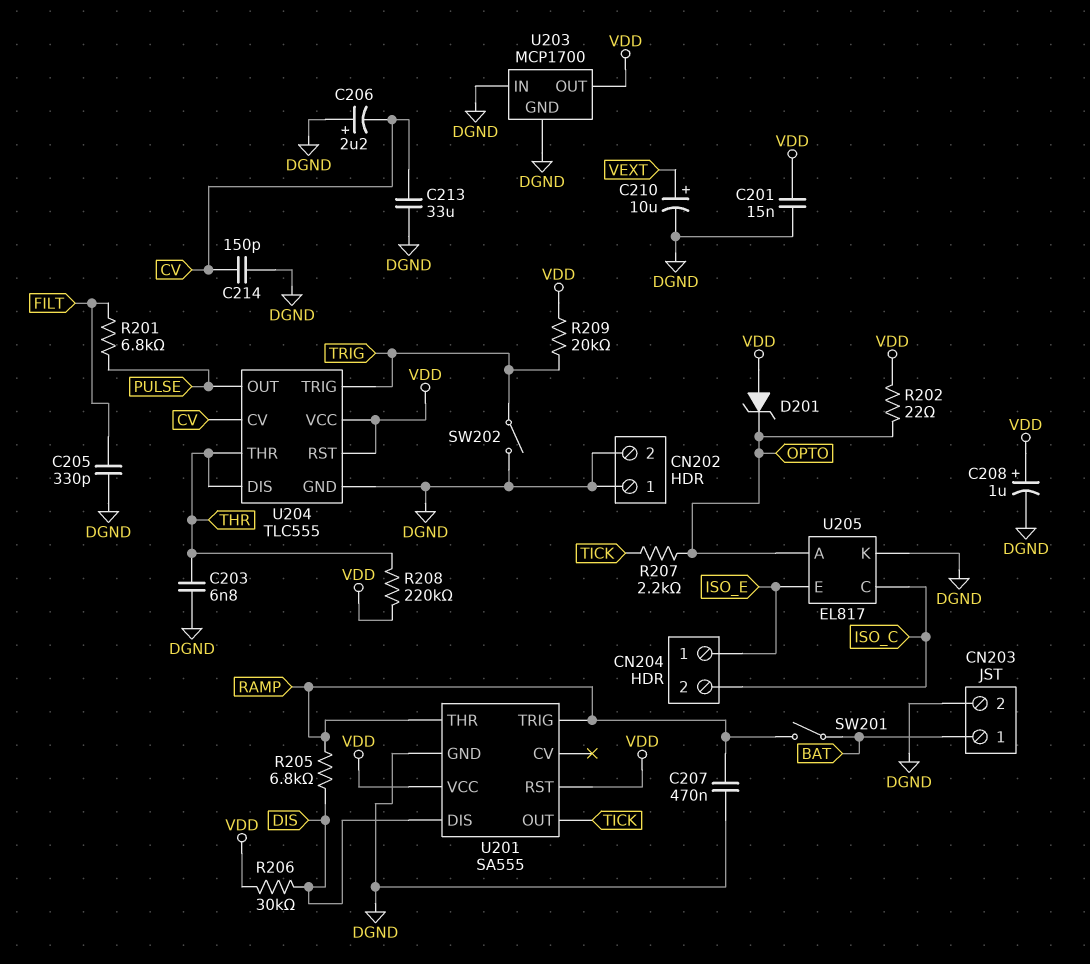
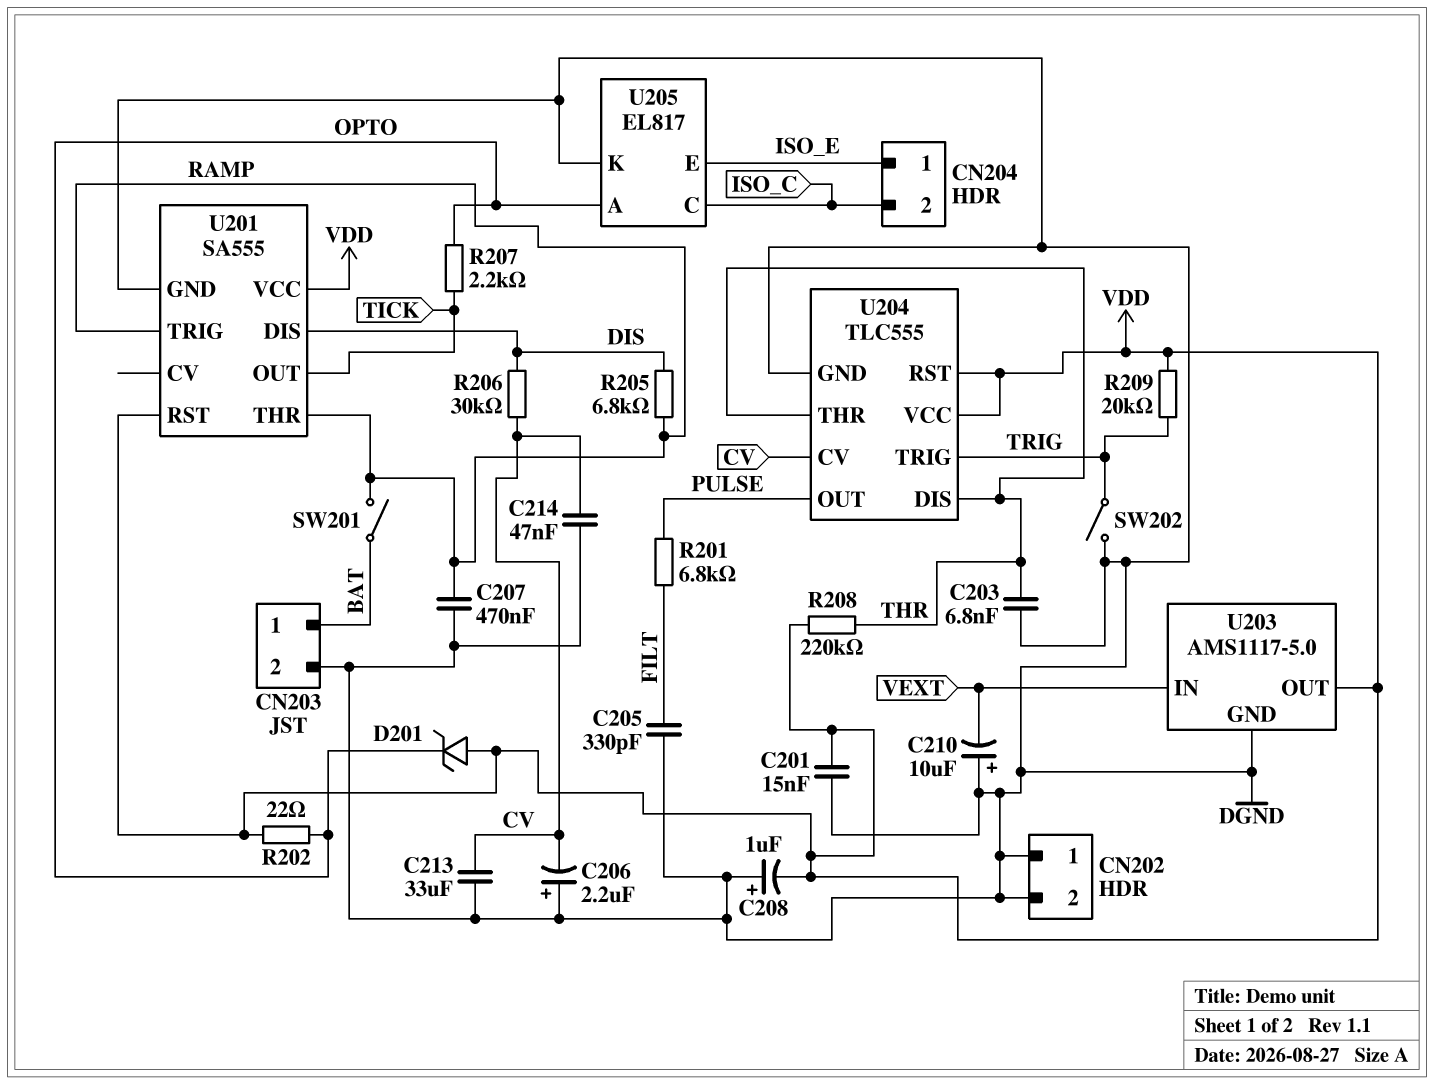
C208: 1uF (plus VDD, minus DGND) -> 1uF (plus DGND, minus VDD)
C210: 10uF (plus VEXT, minus DGND) -> 10uF (plus DGND, minus VEXT)
C214: 150pF (CV, DGND) -> 47nF (CV, DGND)
R206: 30k (DIS, VDD) -> 30k (CV, DIS)
U203: MCP1700 -> AMS1117-5.0
U203 pin IN: DGND -> VEXT

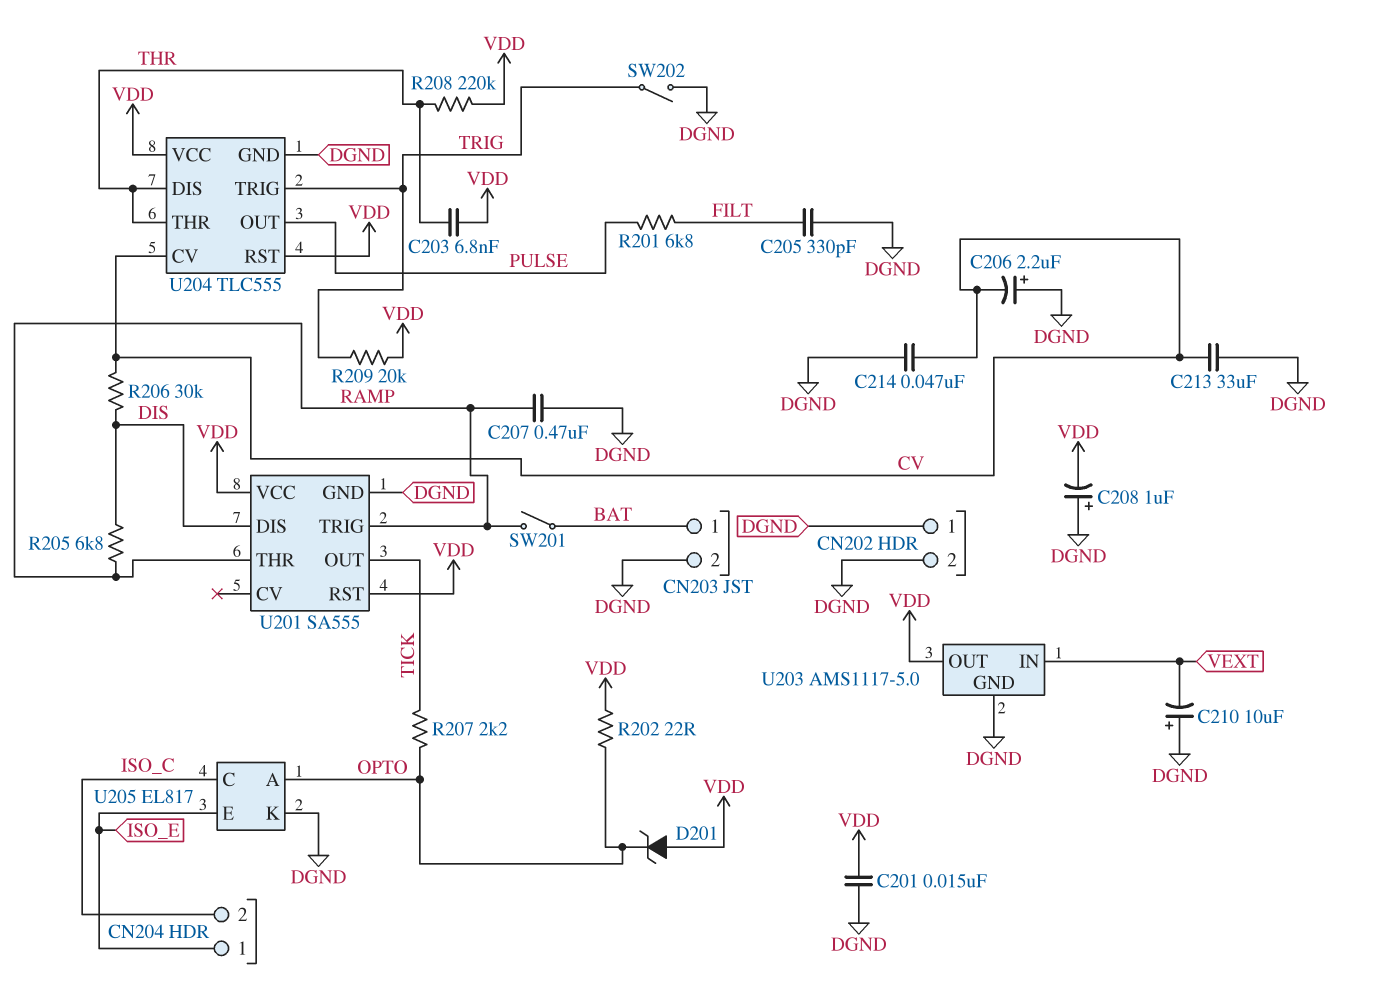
C203: 6.8nF (DGND, THR) -> 6.8nF (THR, VDD)

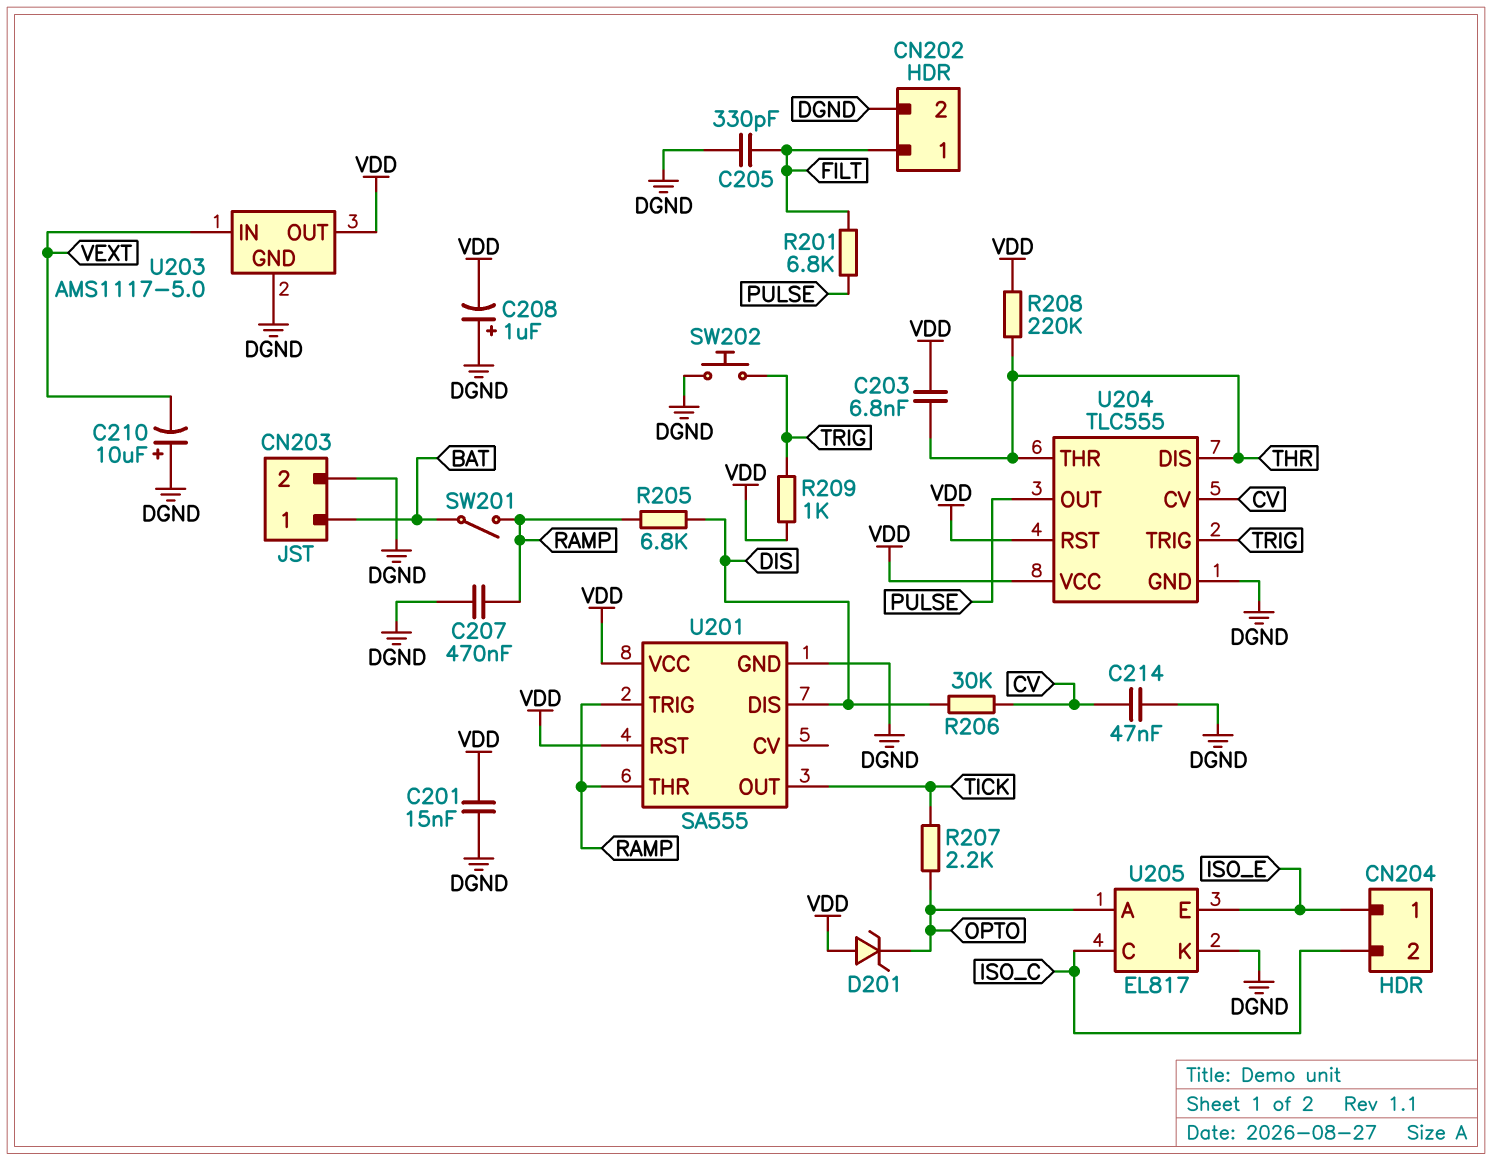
C206: 2.2uF (plus DGND, minus CV) -> none
C213: 33uF (CV, DGND) -> none
CN202 pin 1: DGND -> FILT
R202: 22 (OPTO, VDD) -> none
R209: 20k (TRIG, VDD) -> 1k (TRIG, VDD)
SW202: switch (DGND, TRIG) -> button (DGND, TRIG)

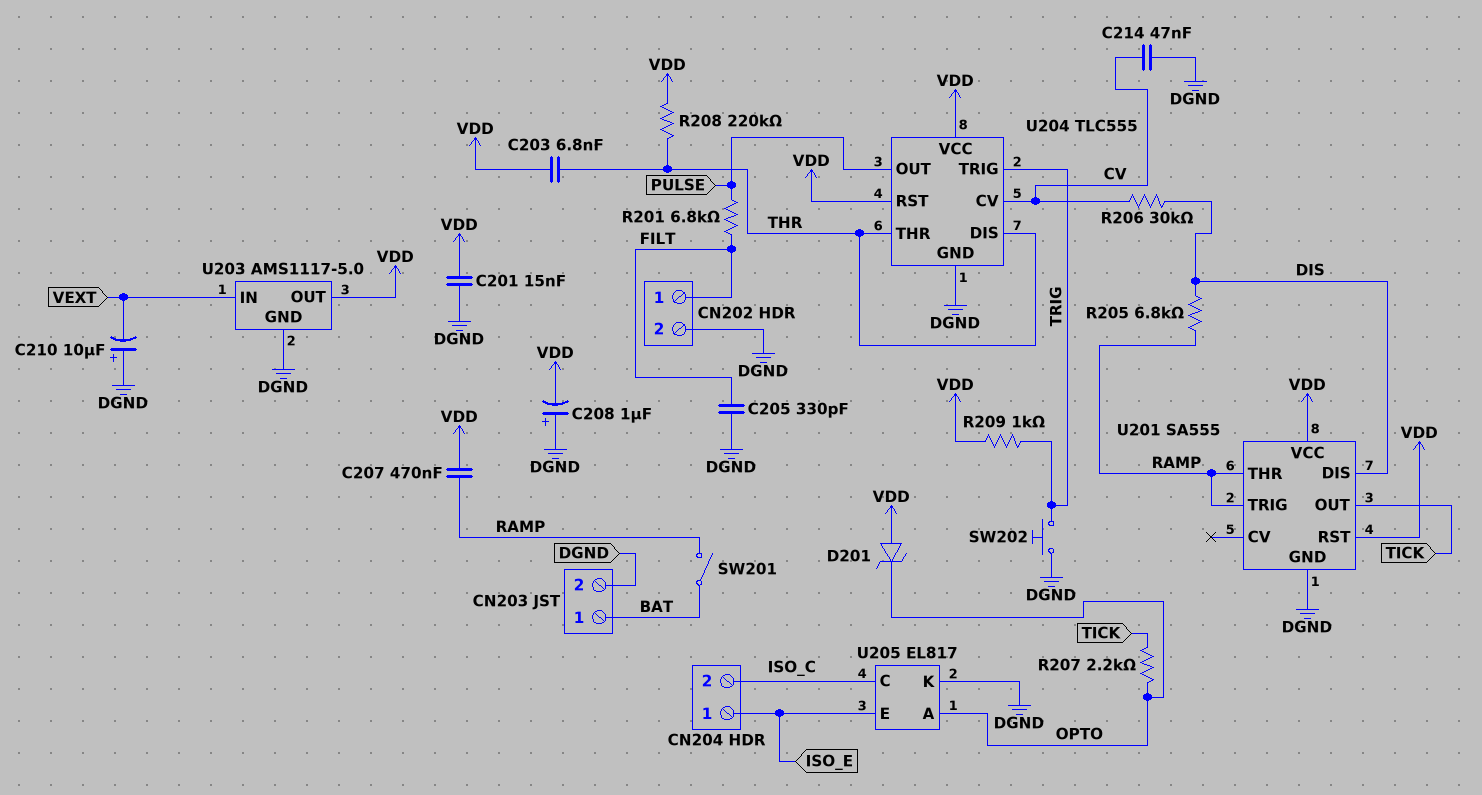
C207: 470nF (DGND, RAMP) -> 470nF (RAMP, VDD)

